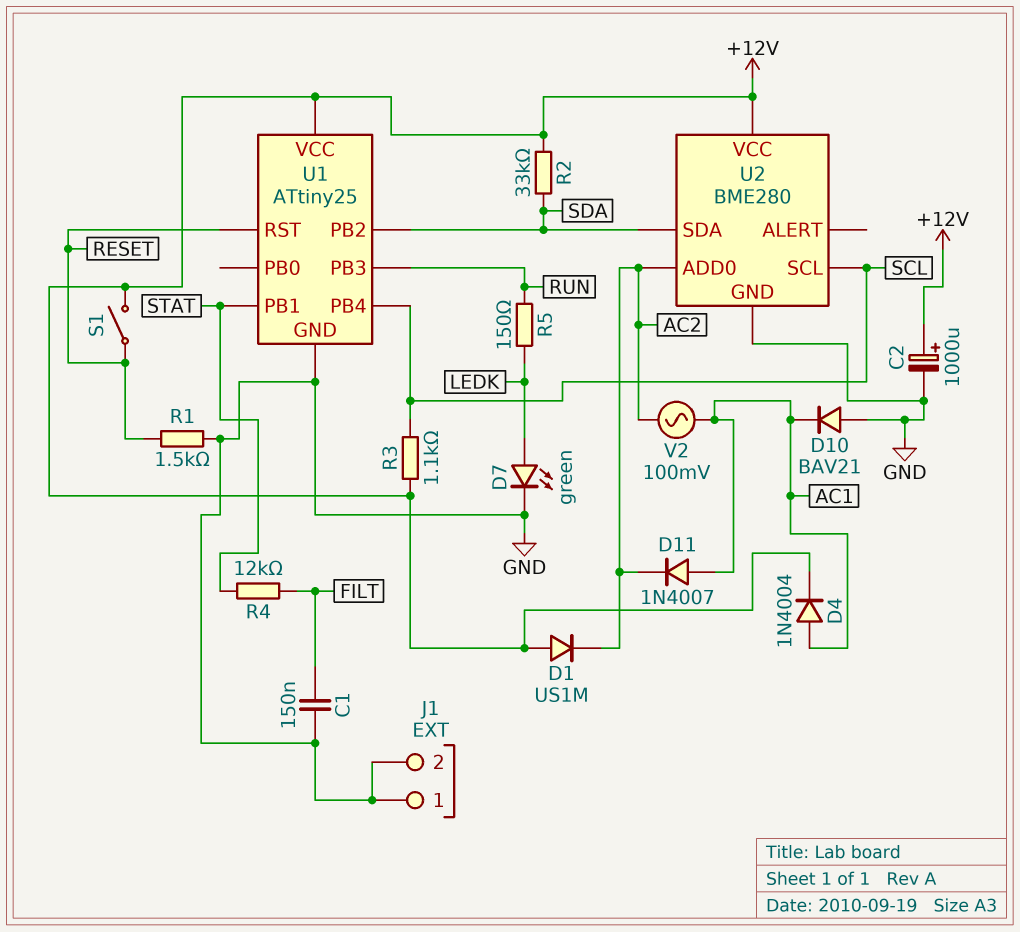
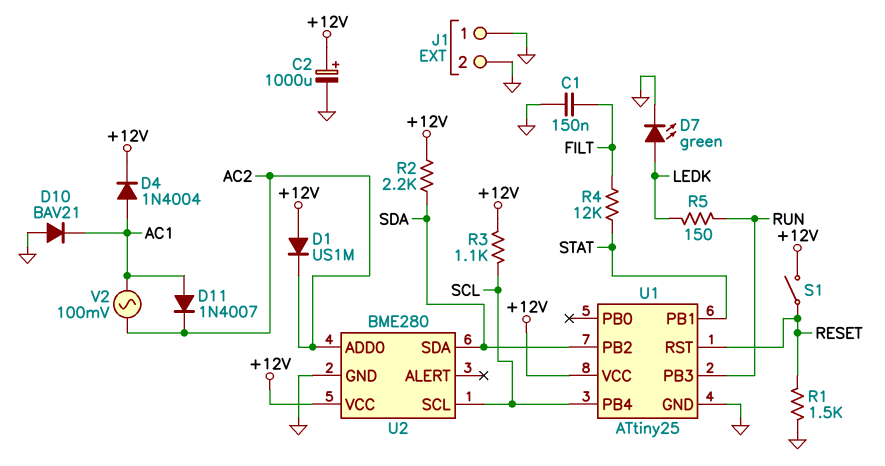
R2: 33k (+12V, SDA) -> 2.2k (+12V, SDA)

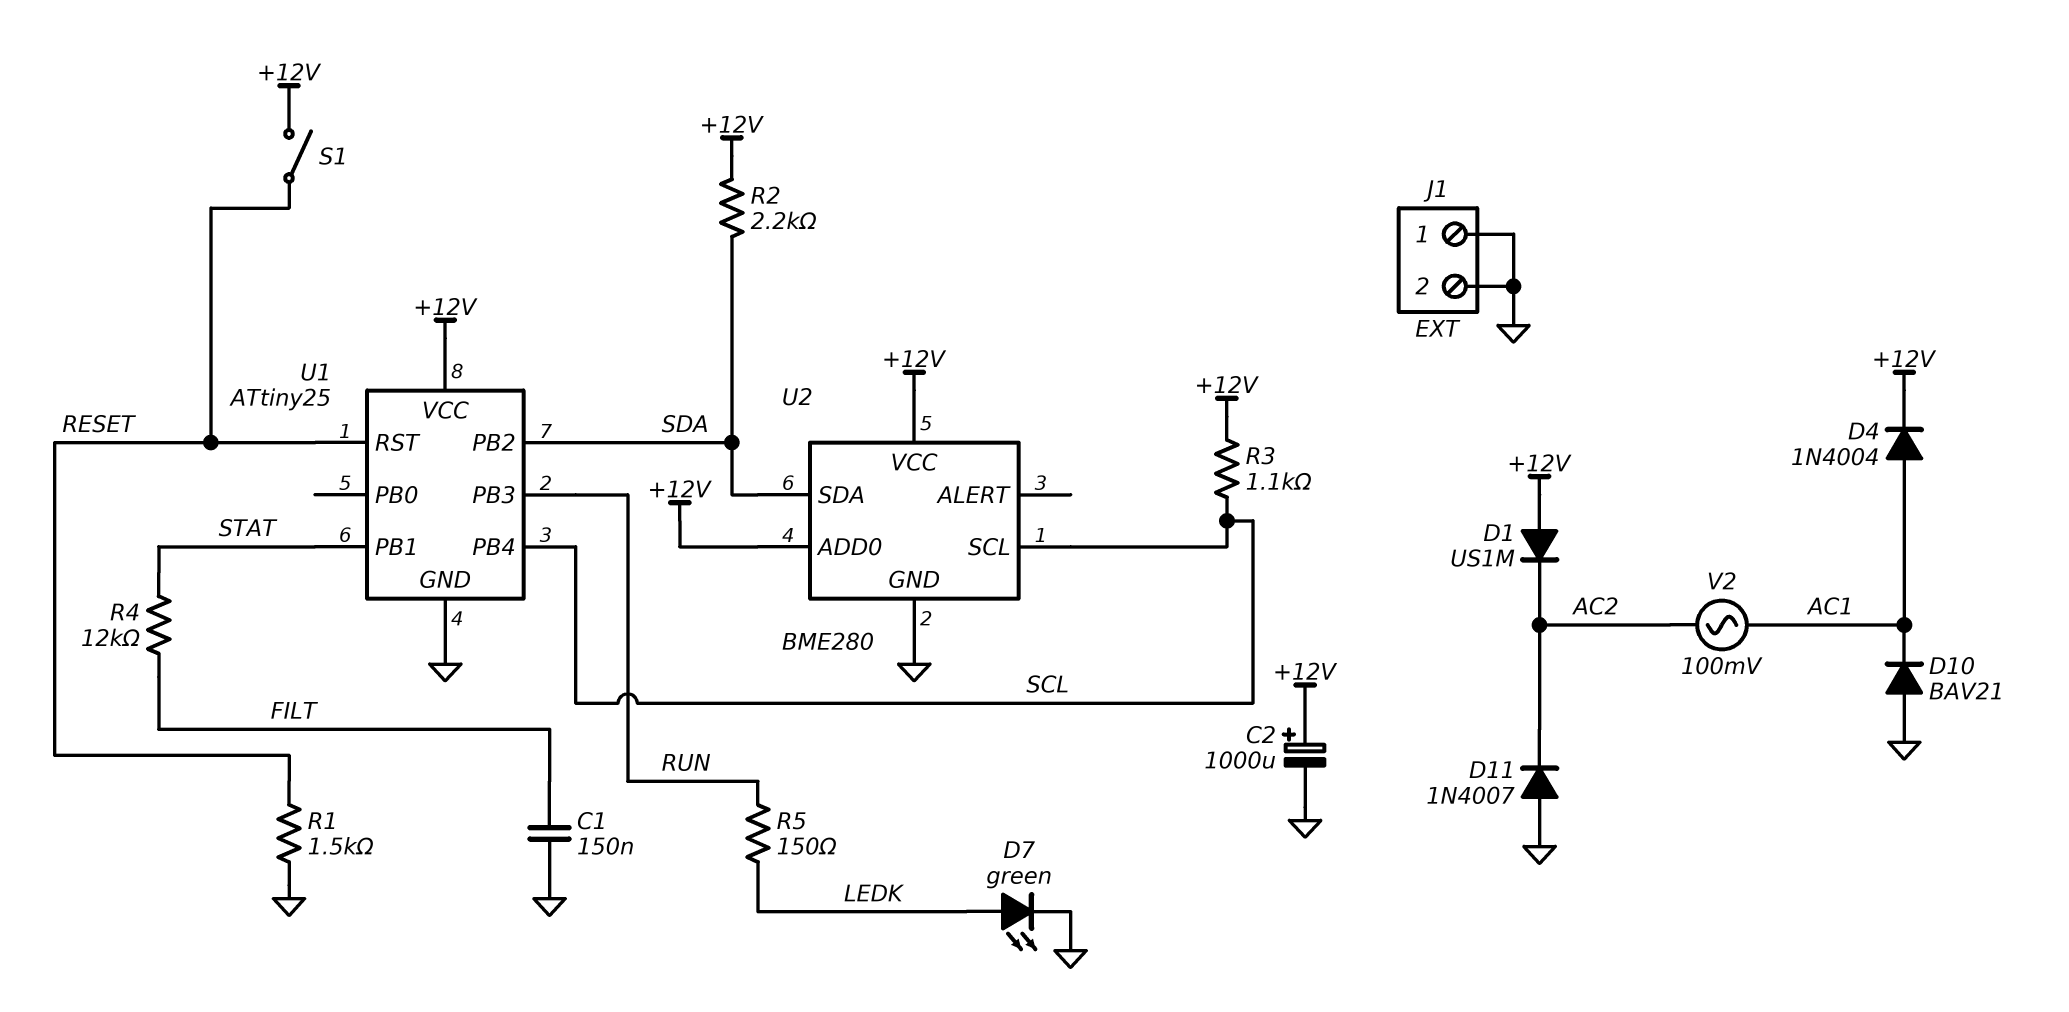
D11: diode 1N4007 (A AC1, K AC2) -> diode 1N4007 (A GND, K AC2)
U2 pin ADD0: AC2 -> +12V

